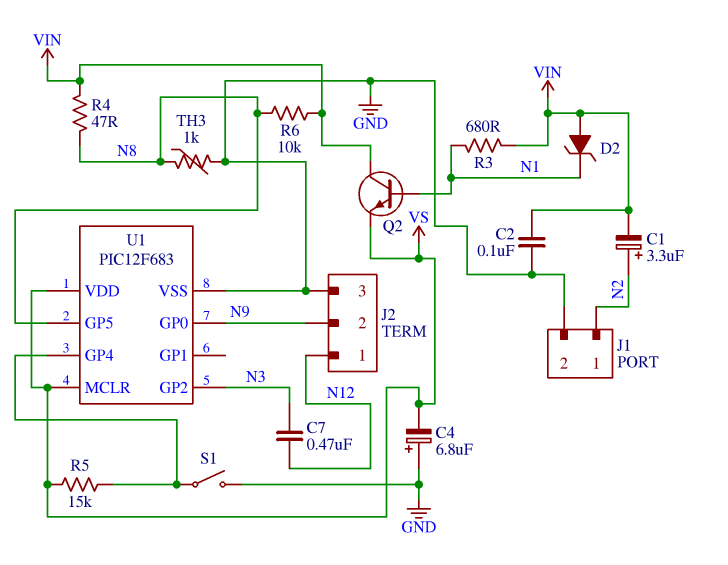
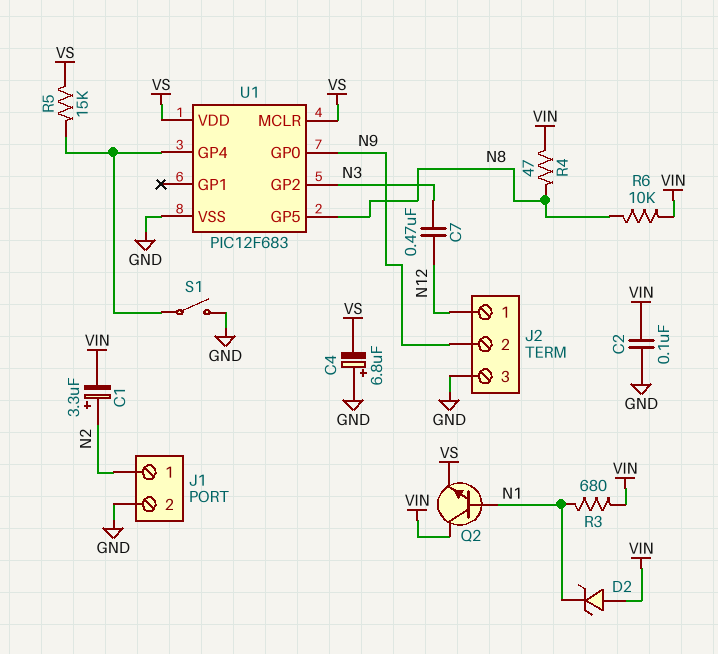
TH3: 1k (GND, N8) -> none

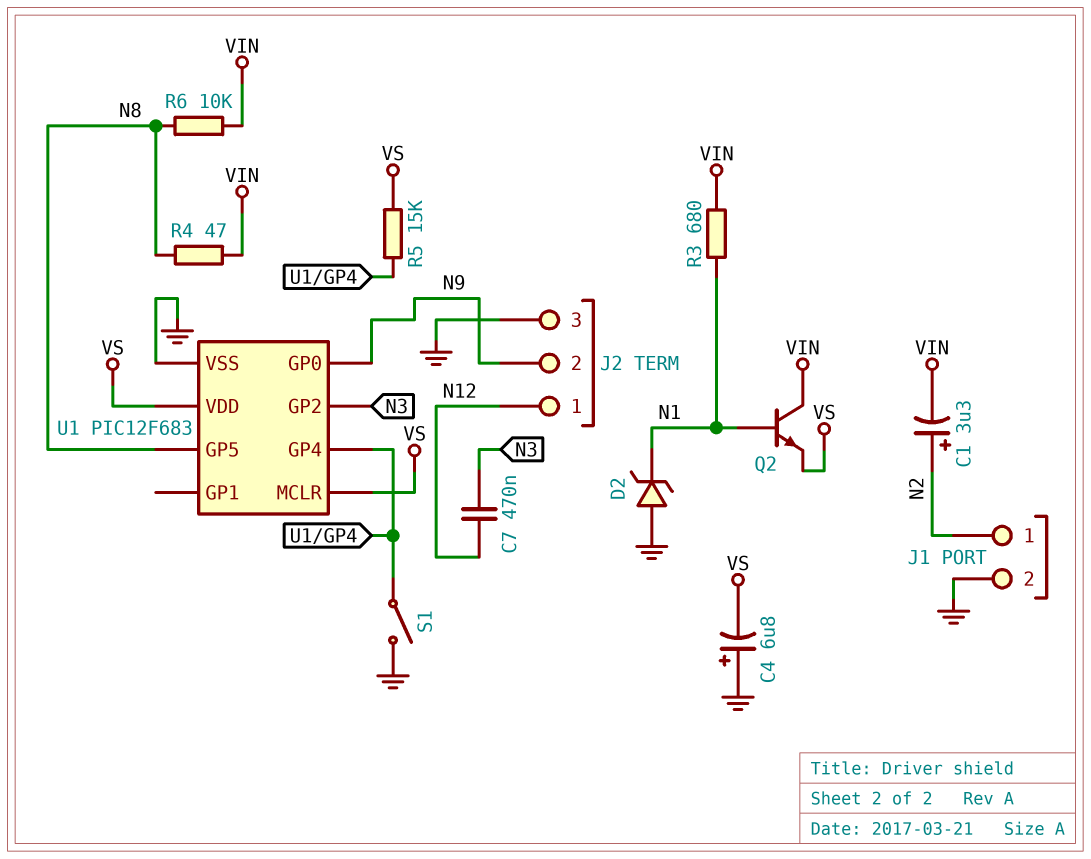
C2: 100nF (GND, VIN) -> none
D2: zener (A VIN, K N1) -> zener (A GND, K N1)

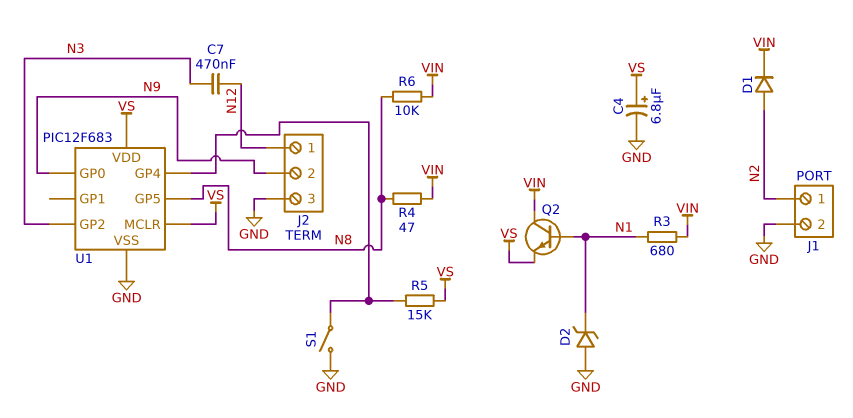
C1: 3.3uF (plus N2, minus VIN) -> none
C4: 6.8uF (plus GND, minus VS) -> 6.8uF (plus VS, minus GND)
D1: none -> diode (A N2, K VIN)

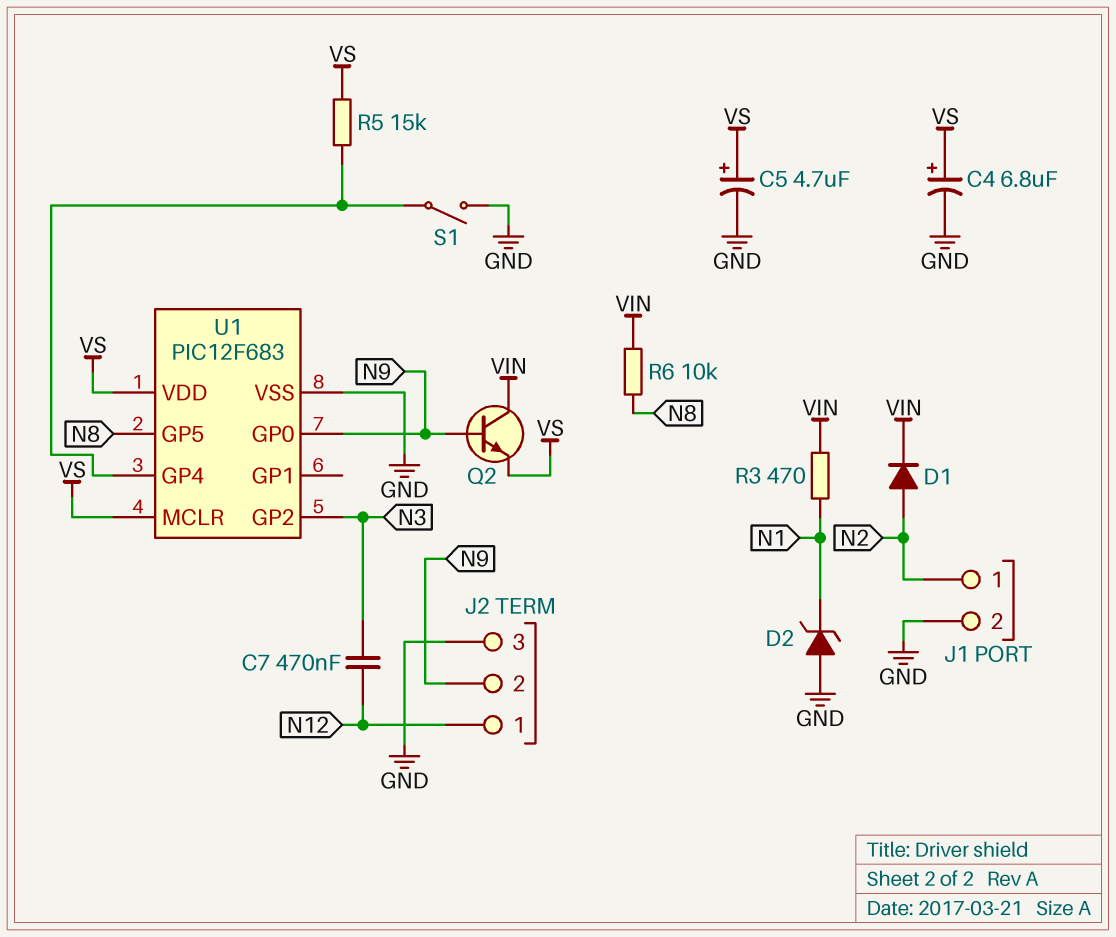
C5: none -> 4.7uF (plus VS, minus GND)
Q2: NPN (B N1, C VIN, E VS) -> NPN (B N9, C VIN, E VS)
R3: 680 (N1, VIN) -> 470 (N1, VIN)
R4: 47 (N8, VIN) -> none

